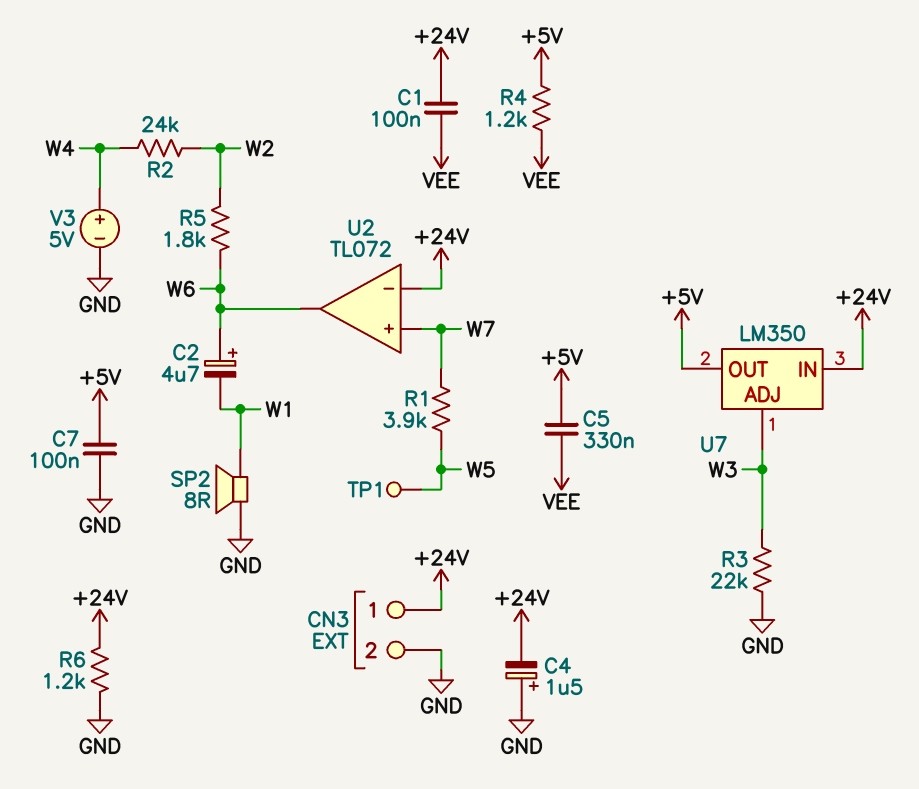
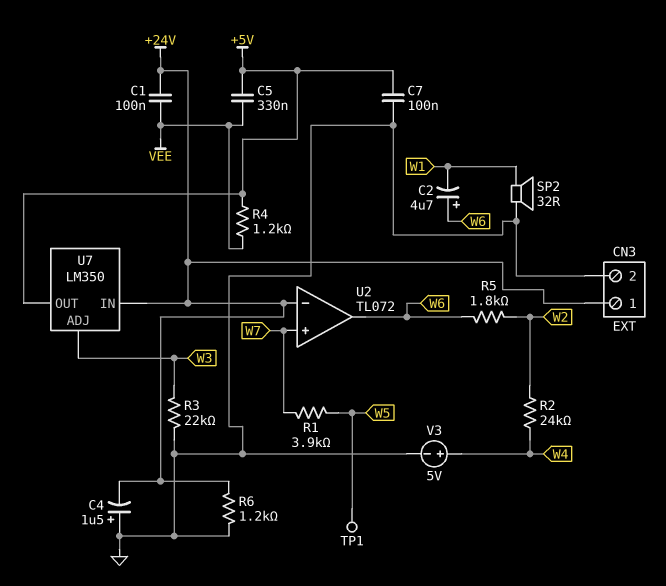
SP2: speaker 8R (GND, W1) -> speaker 32R (GND, W1)

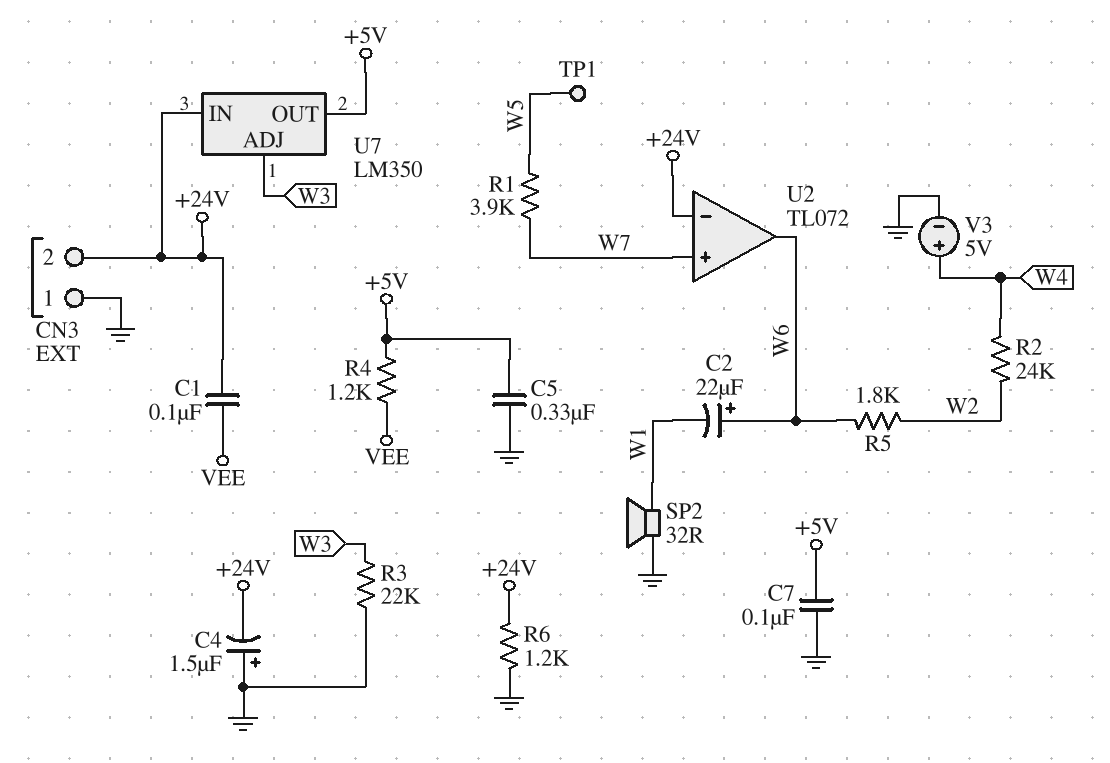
C2: 4.7uF (plus W6, minus W1) -> 22uF (plus W6, minus W1)
C5: 330nF (+5V, VEE) -> 330nF (+5V, GND)
CN3 pin 1: +24V -> GND
CN3 pin 2: GND -> +24V

